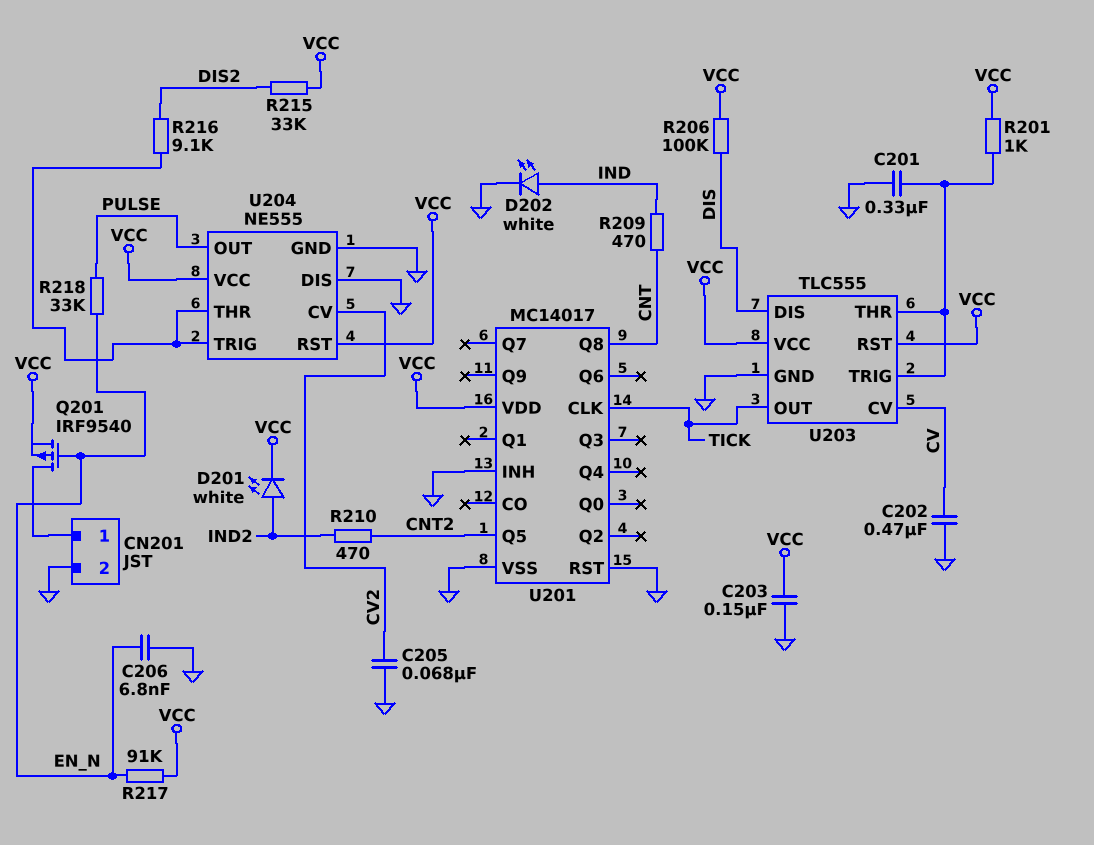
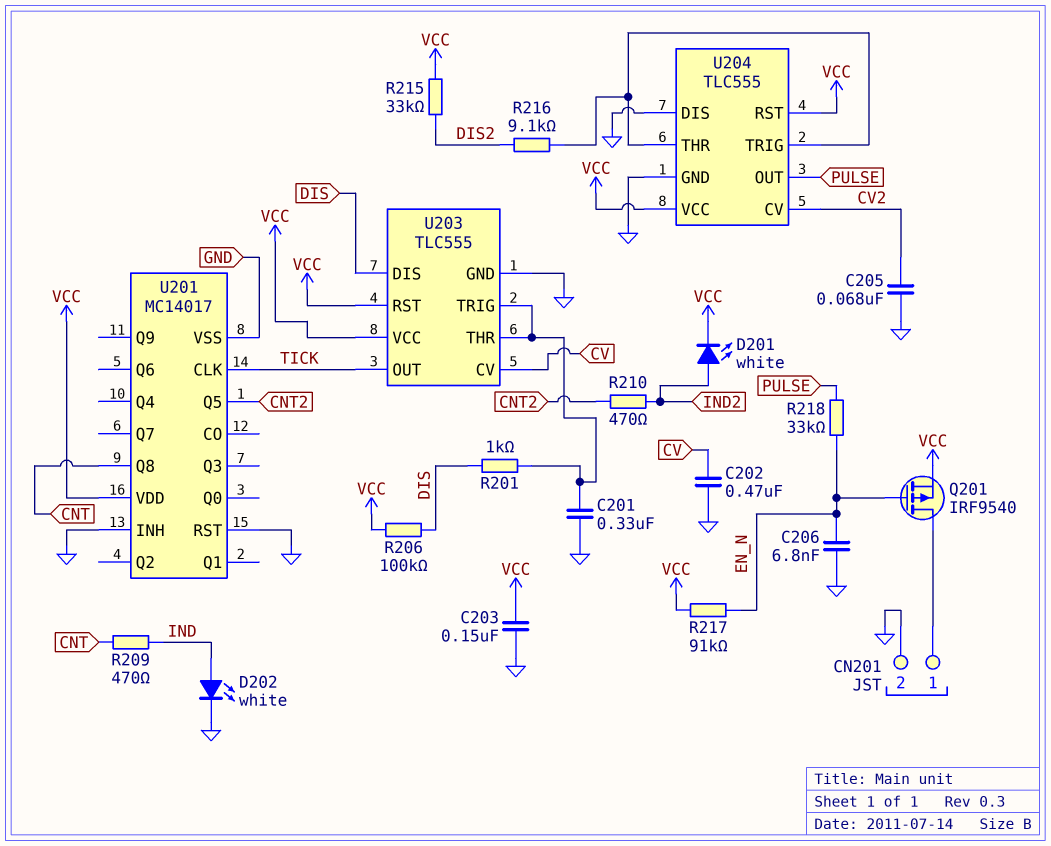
R201: 1k (U203/THR, VCC) -> 1k (DIS, U203/THR)
U204: NE555 -> TLC555

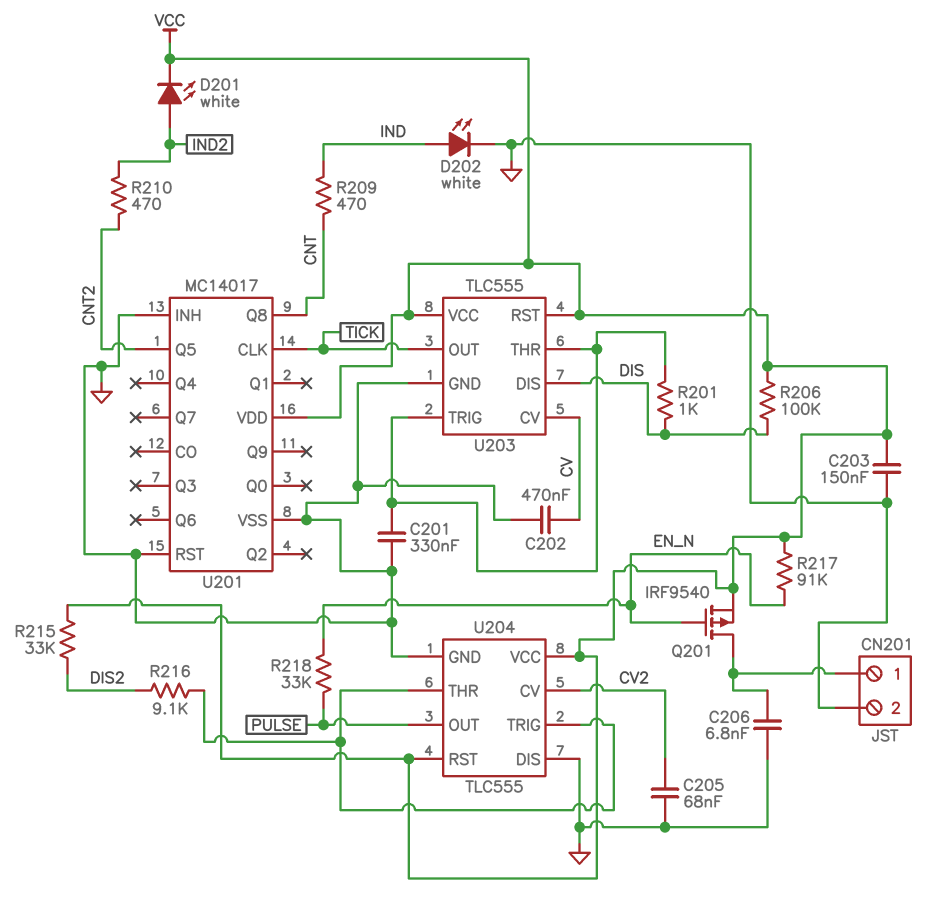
C206: 6.8nF (EN_N, GND) -> 6.8nF (CN201/1, GND)

